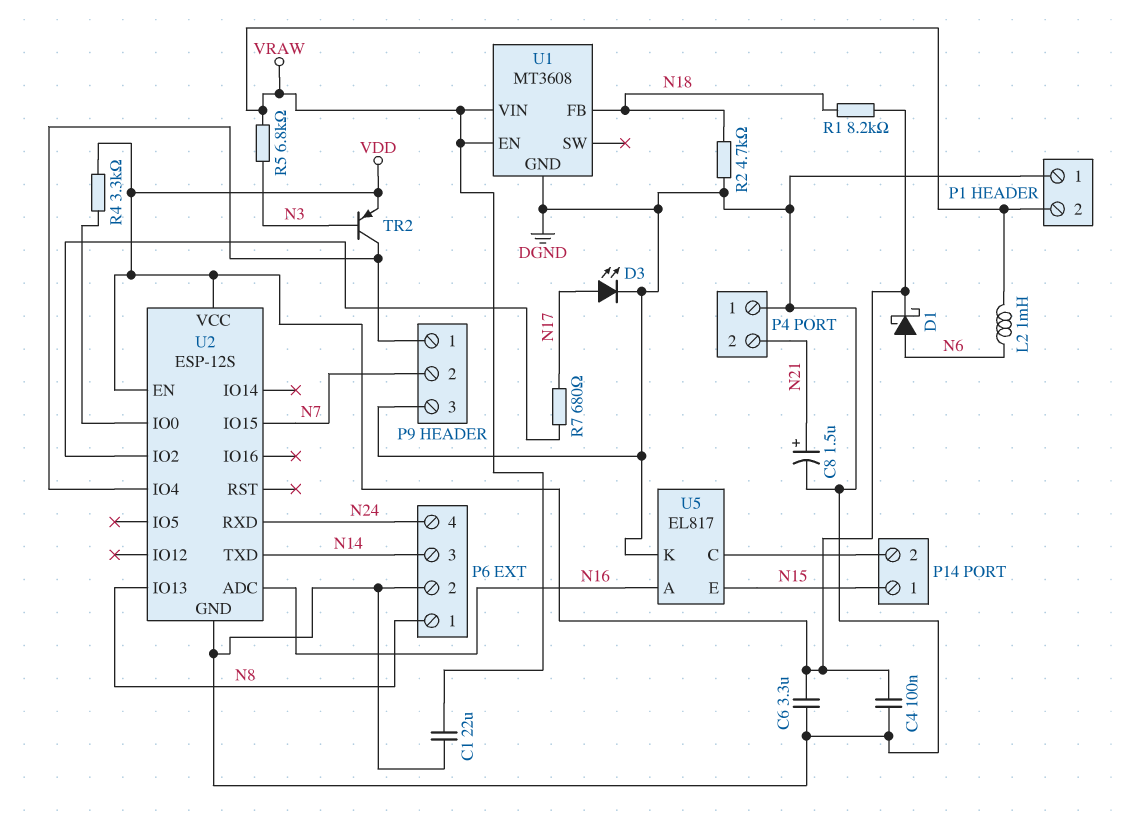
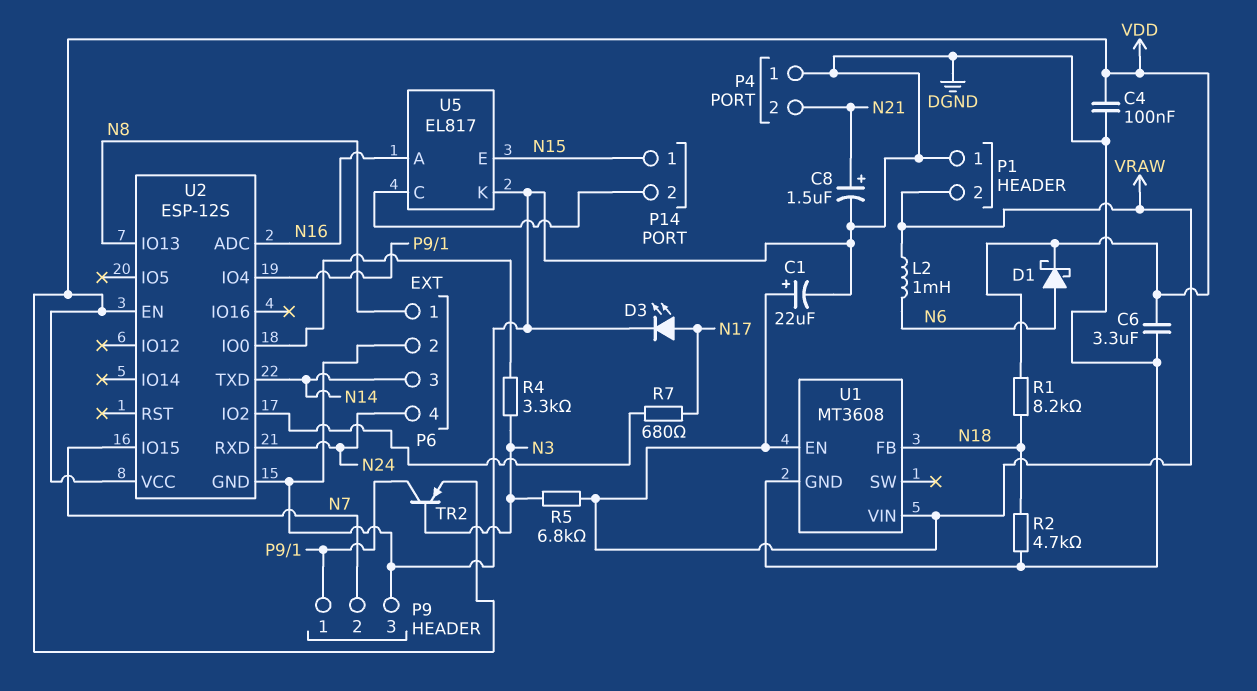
C1: 22uF (DGND, VRAW) -> 22uF (plus VRAW, minus DGND)
R4: 3.3k (U2/IO0, VDD) -> 3.3k (N3, U2/IO0)

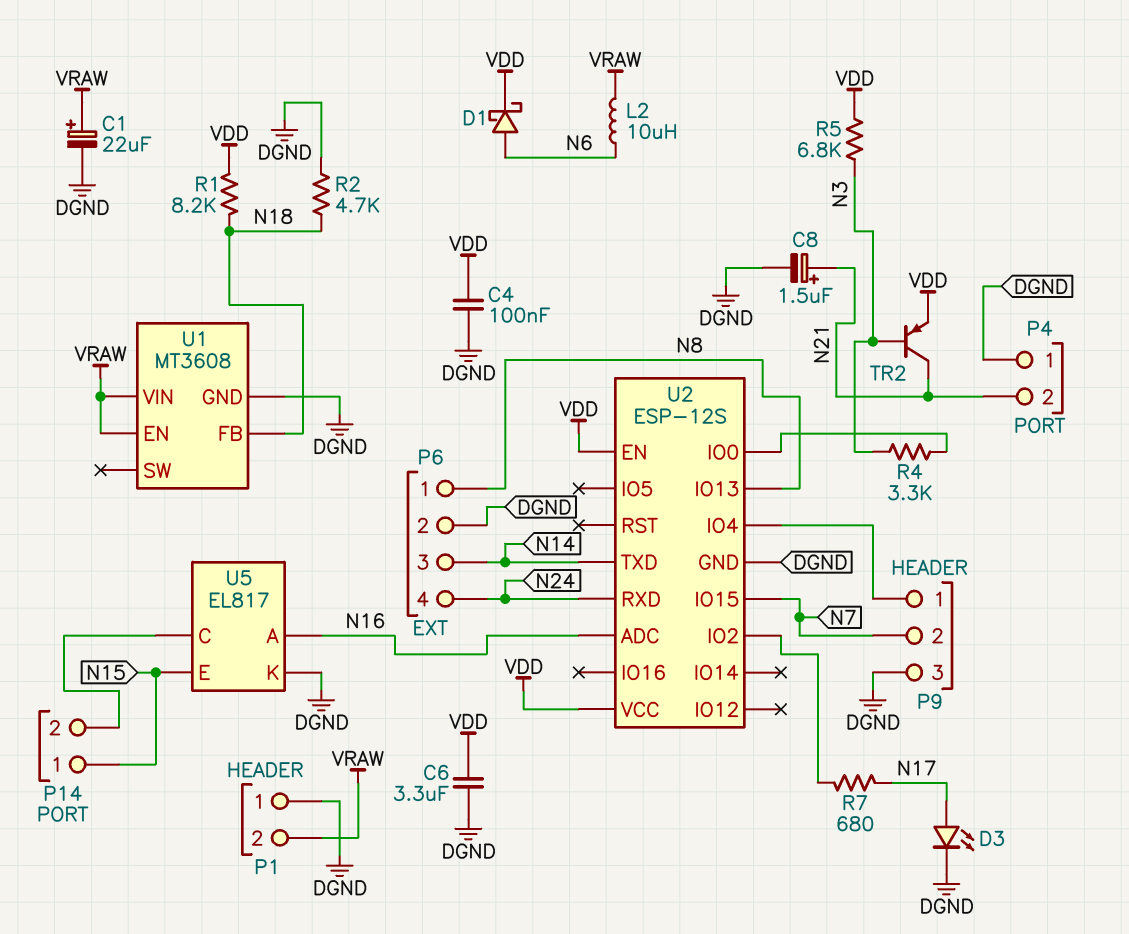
L2: 1mH (N6, VRAW) -> 10uH (N6, VRAW)
R5: 6.8k (N3, VRAW) -> 6.8k (N3, VDD)
TR2: PNP (B N3, C P9/1, E VDD) -> PNP (B N3, C N21, E VDD)

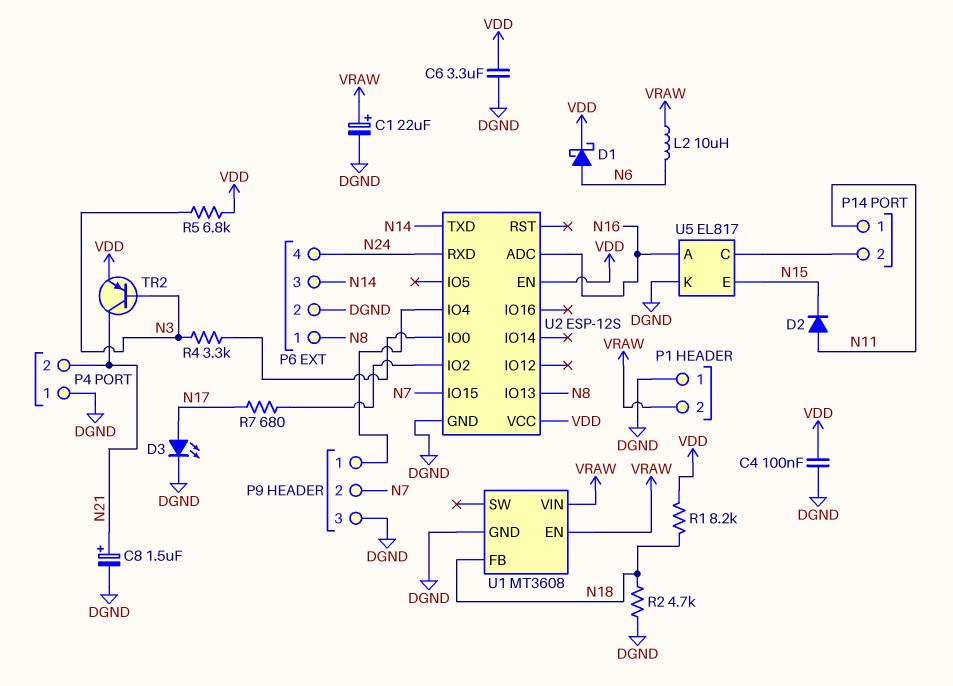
D2: none -> diode (A N11, K N15)
P14 pin 1: N15 -> N11

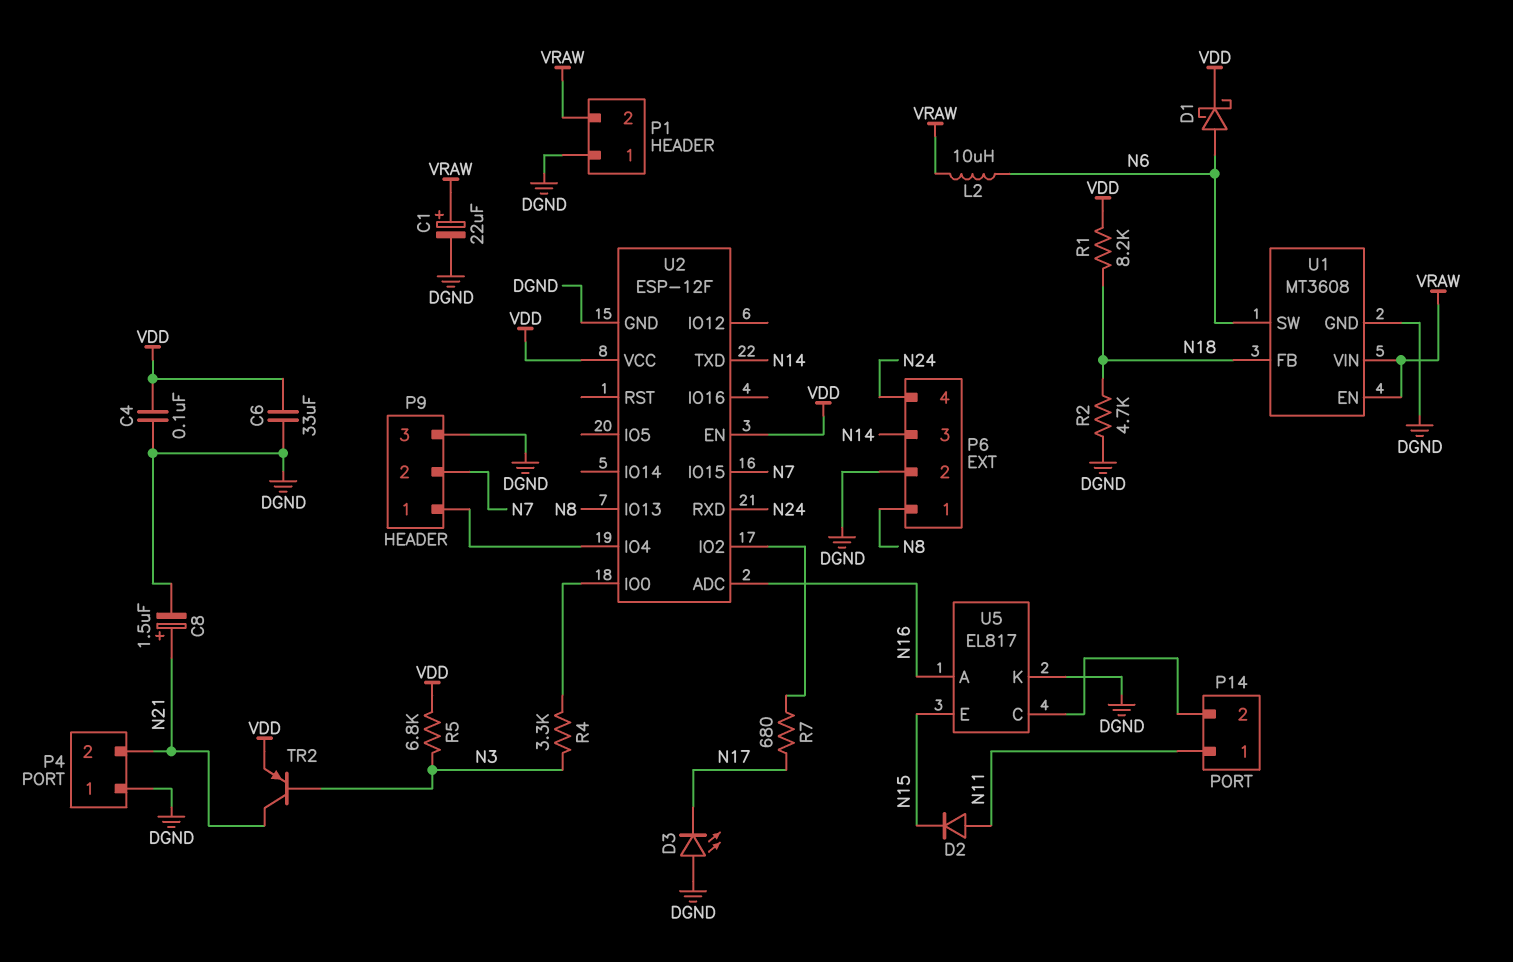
C6: 3.3uF (DGND, VDD) -> 33uF (DGND, VDD)
D3: LED (A N17, K DGND) -> LED (A DGND, K N17)
U1 pin SW: none -> N6
U2: ESP-12S -> ESP-12F

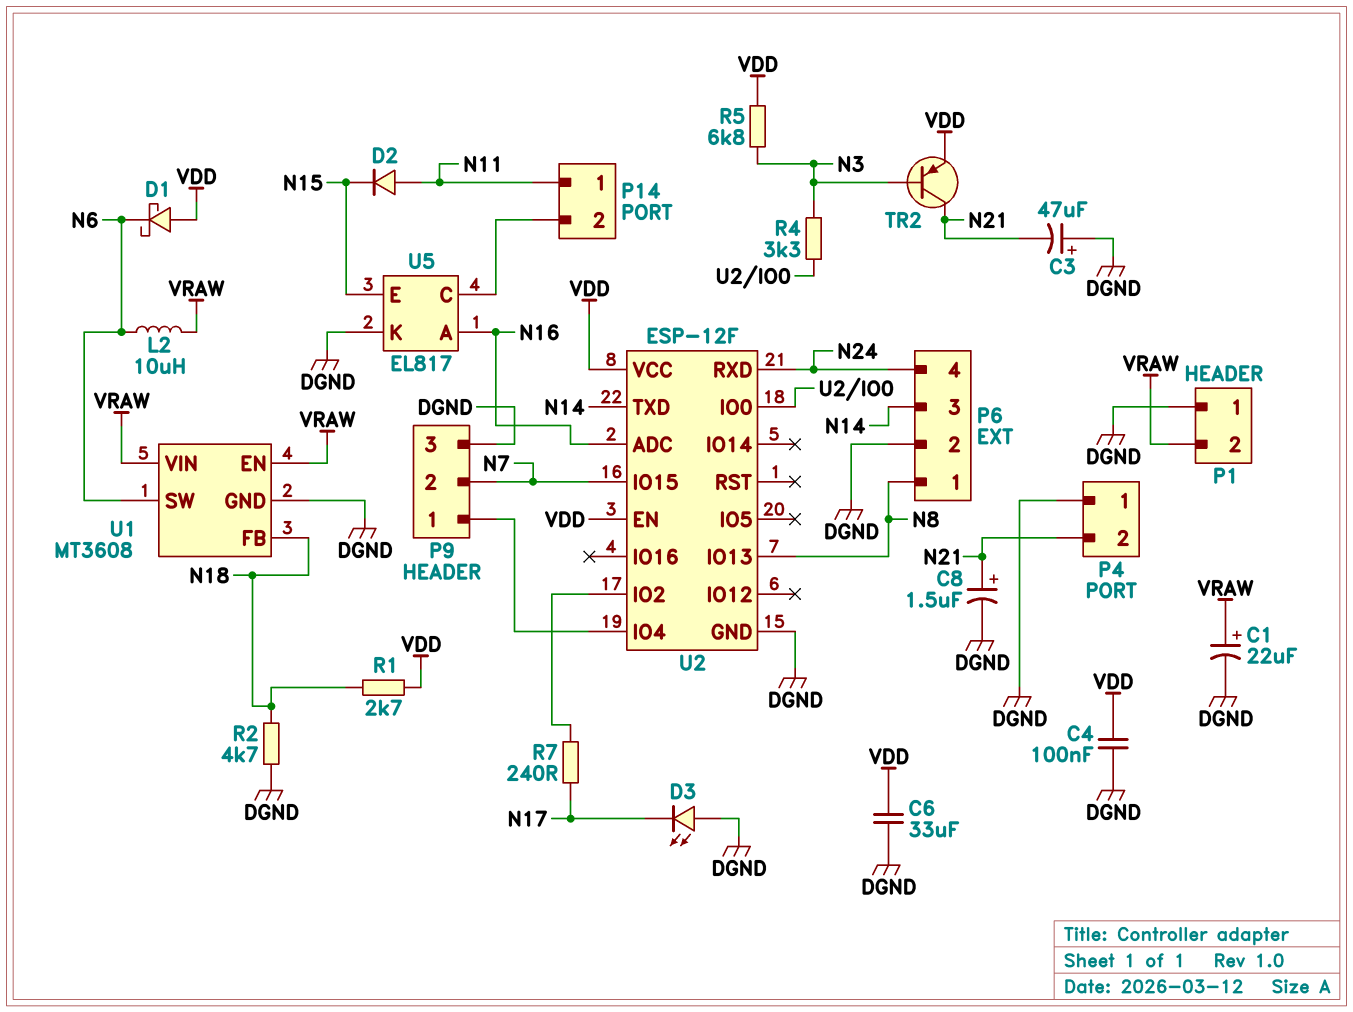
C3: none -> 47uF (plus DGND, minus N21)
D1: schottky (A N6, K VDD) -> schottky (A VDD, K N6)
R1: 8.2k (N18, VDD) -> 2.7k (N18, VDD)
R7: 680 (N17, U2/IO2) -> 240 (N17, U2/IO2)

